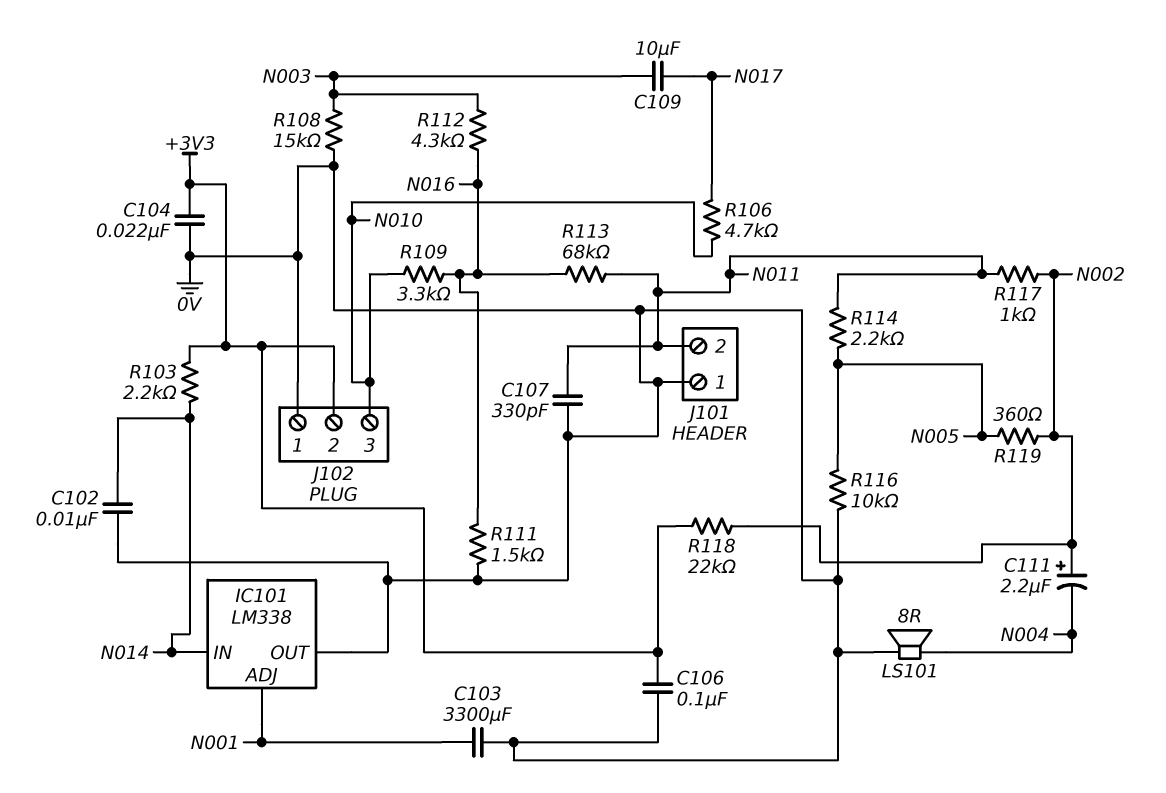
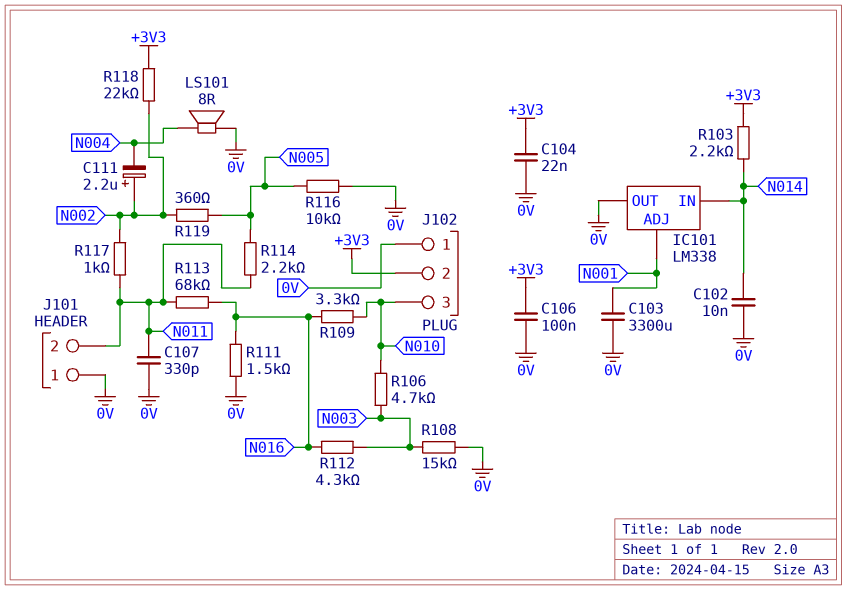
C109: 10uF (N003, N017) -> none
R106: 4.7k (N010, N017) -> 4.7k (N003, N010)

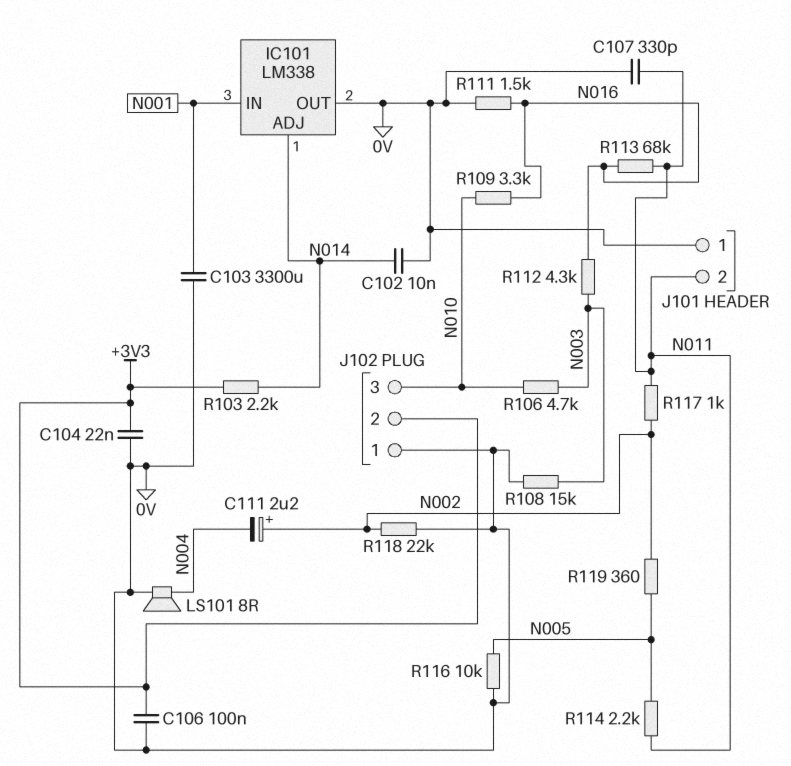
IC101 pin ADJ: N001 -> N014
IC101 pin IN: N014 -> N001
R118: 22k (+3V3, N002) -> 22k (0V, N002)

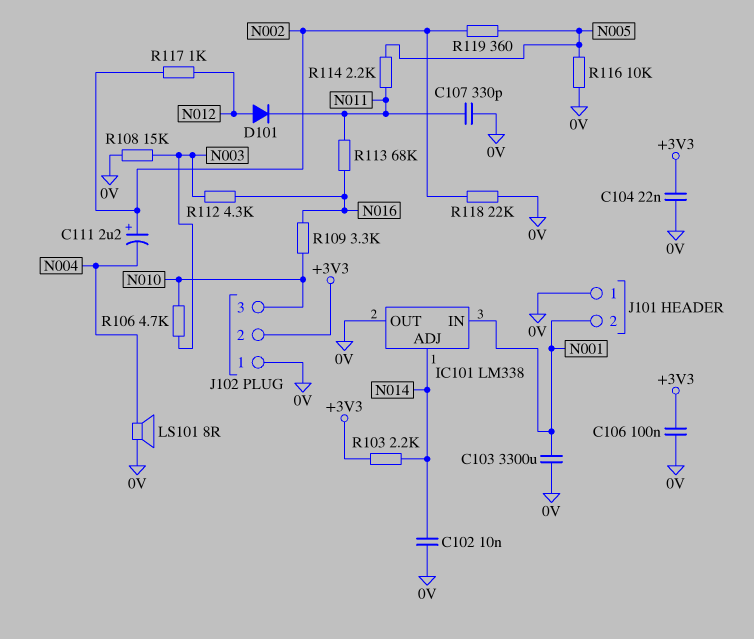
D101: none -> diode (A N012, K N011)
J101 pin 2: N011 -> N001
R111: 1.5k (0V, N016) -> none
R117: 1k (N002, N011) -> 1k (N002, N012)

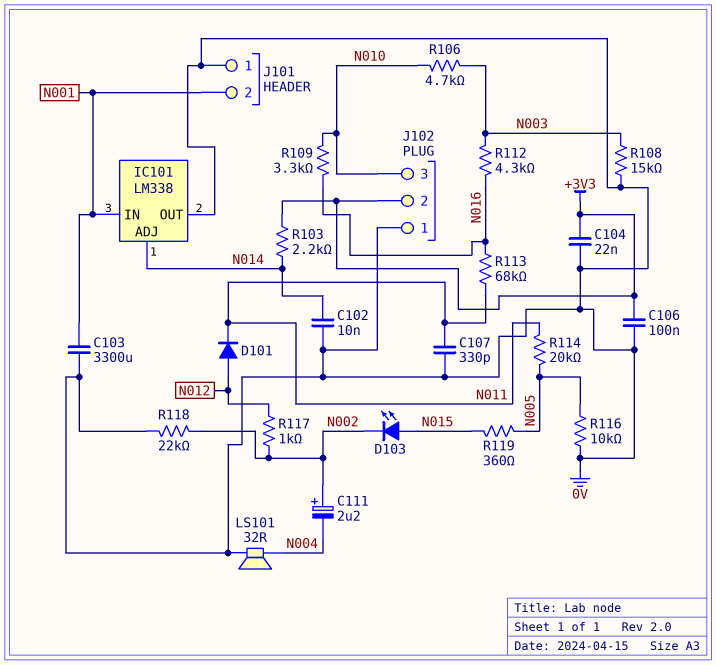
D103: none -> LED (A N015, K N002)
LS101: speaker 8R (0V, N004) -> speaker 32R (0V, N004)
R114: 2.2k (N005, N011) -> 20k (N005, N011)
R119: 360 (N002, N005) -> 360 (N005, N015)

